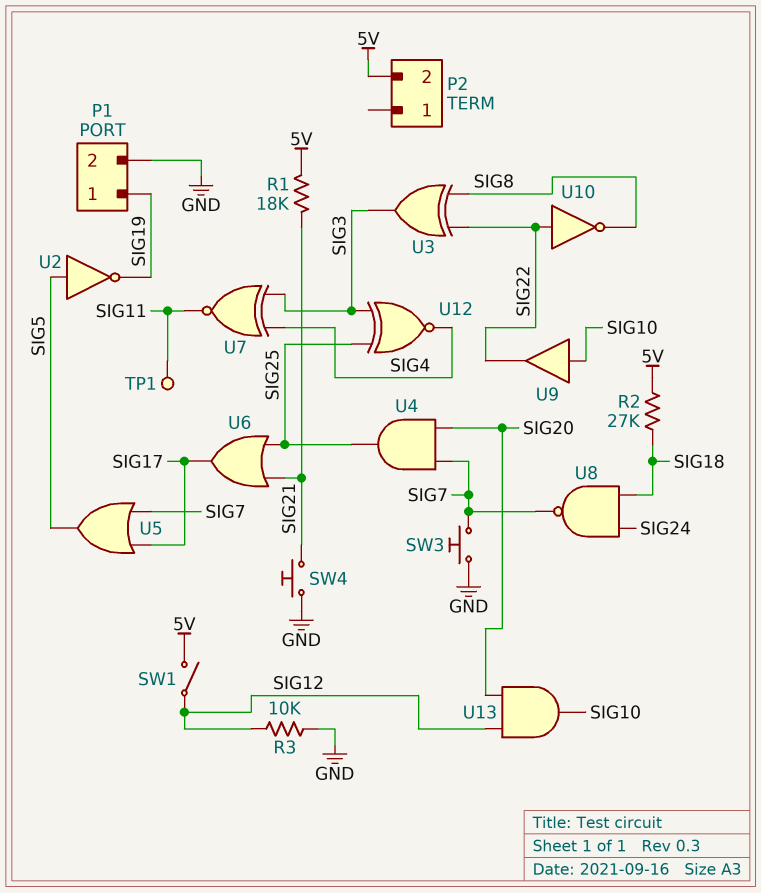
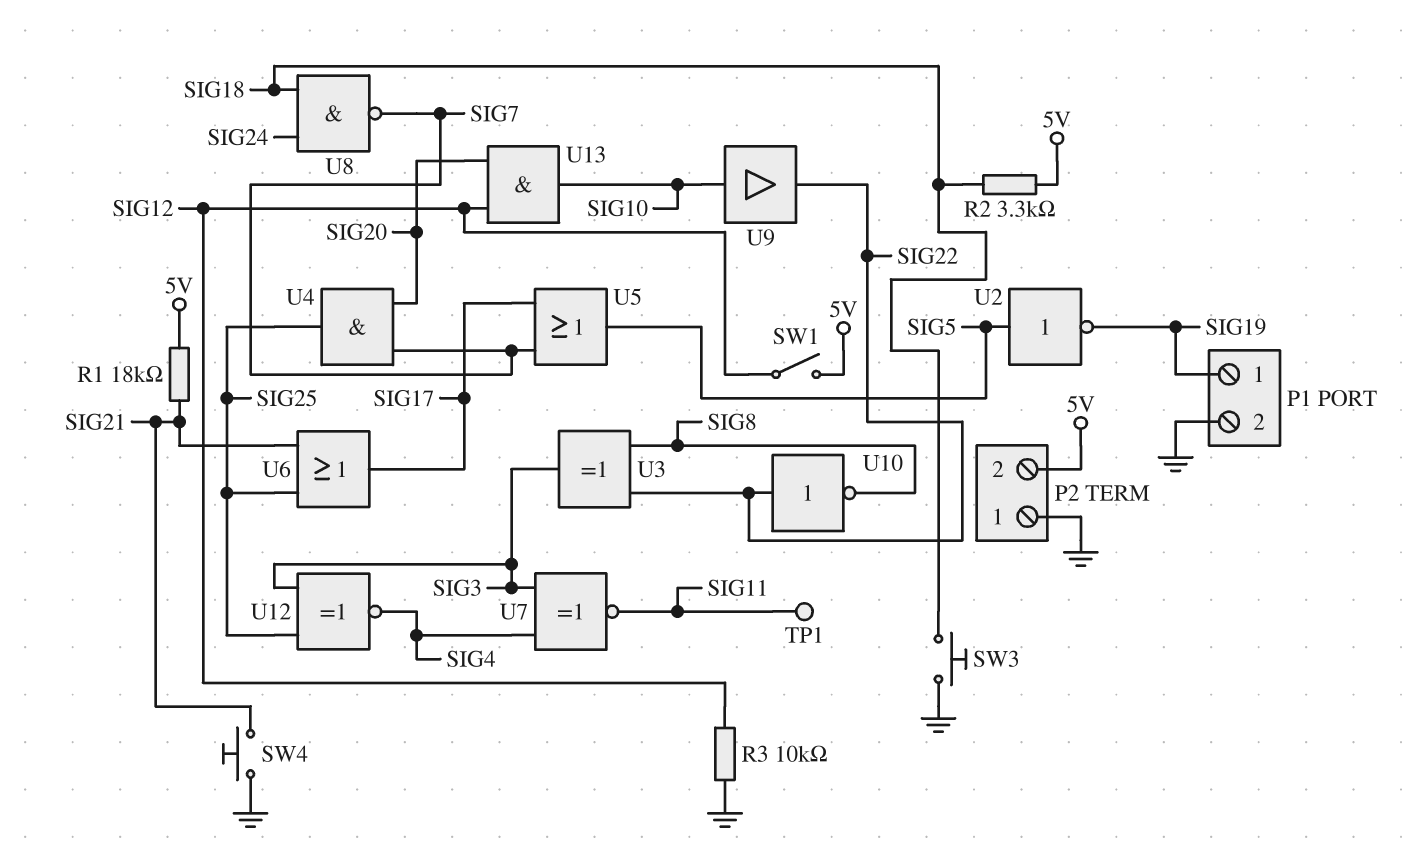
P2 pin 1: none -> GND
R2: 27k (5V, SIG18) -> 3.3k (5V, SIG18)
SW3: button (GND, SIG7) -> button (GND, SIG18)

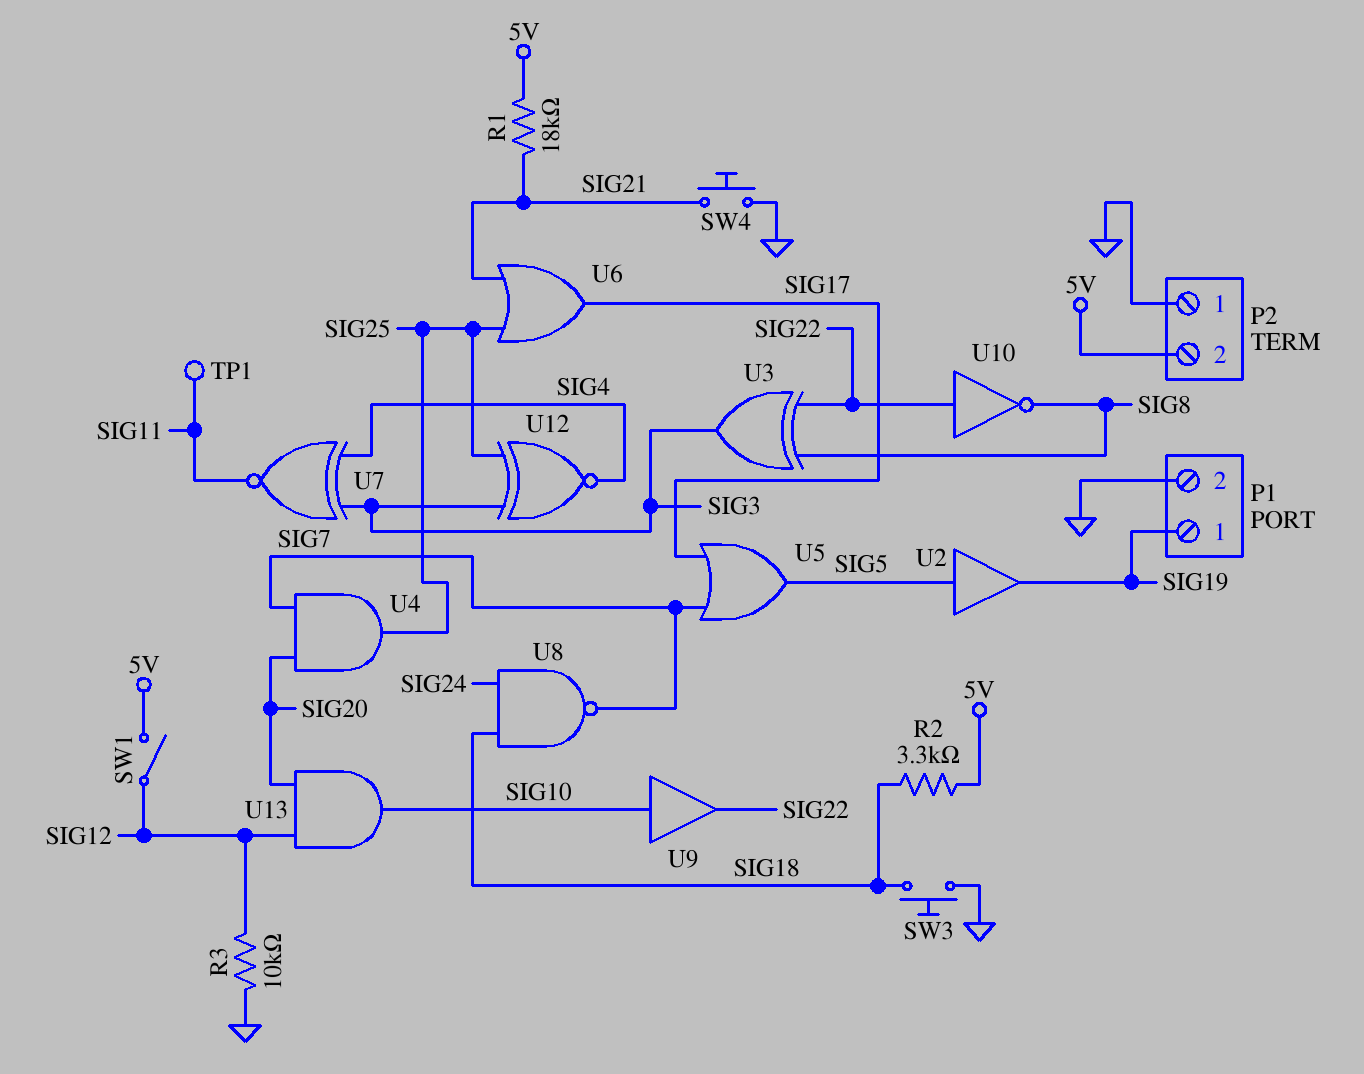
U2: NOT (in SIG5, out SIG19) -> buffer (in SIG5, out SIG19)

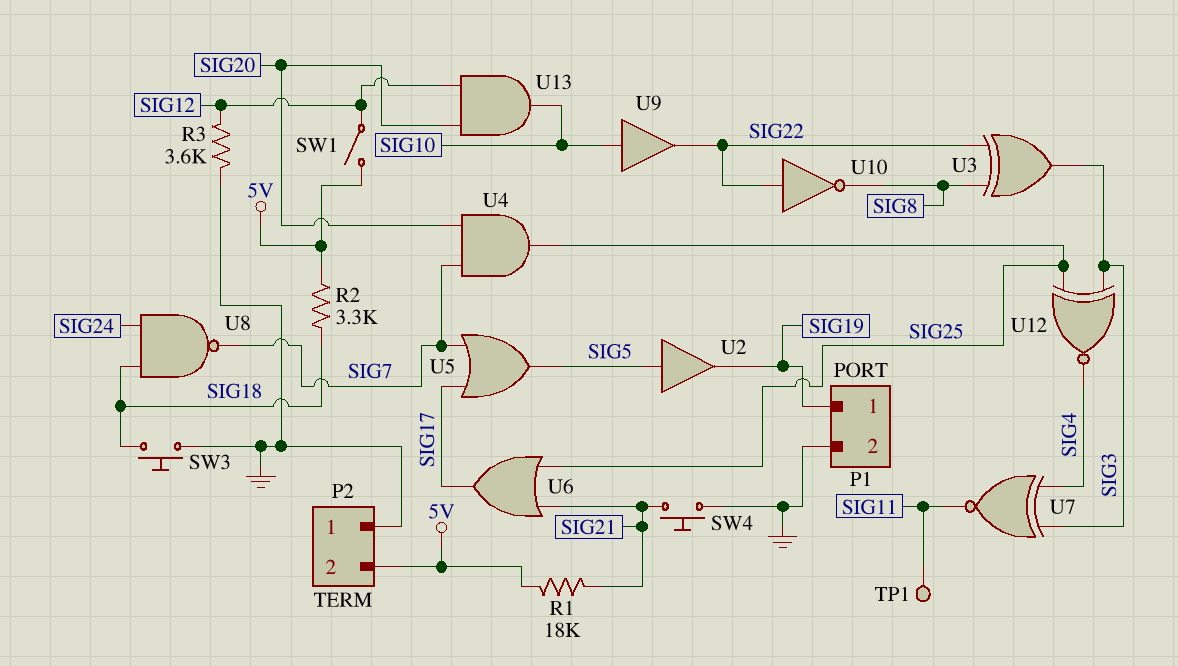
R3: 10k (GND, SIG12) -> 3.6k (GND, SIG12)

